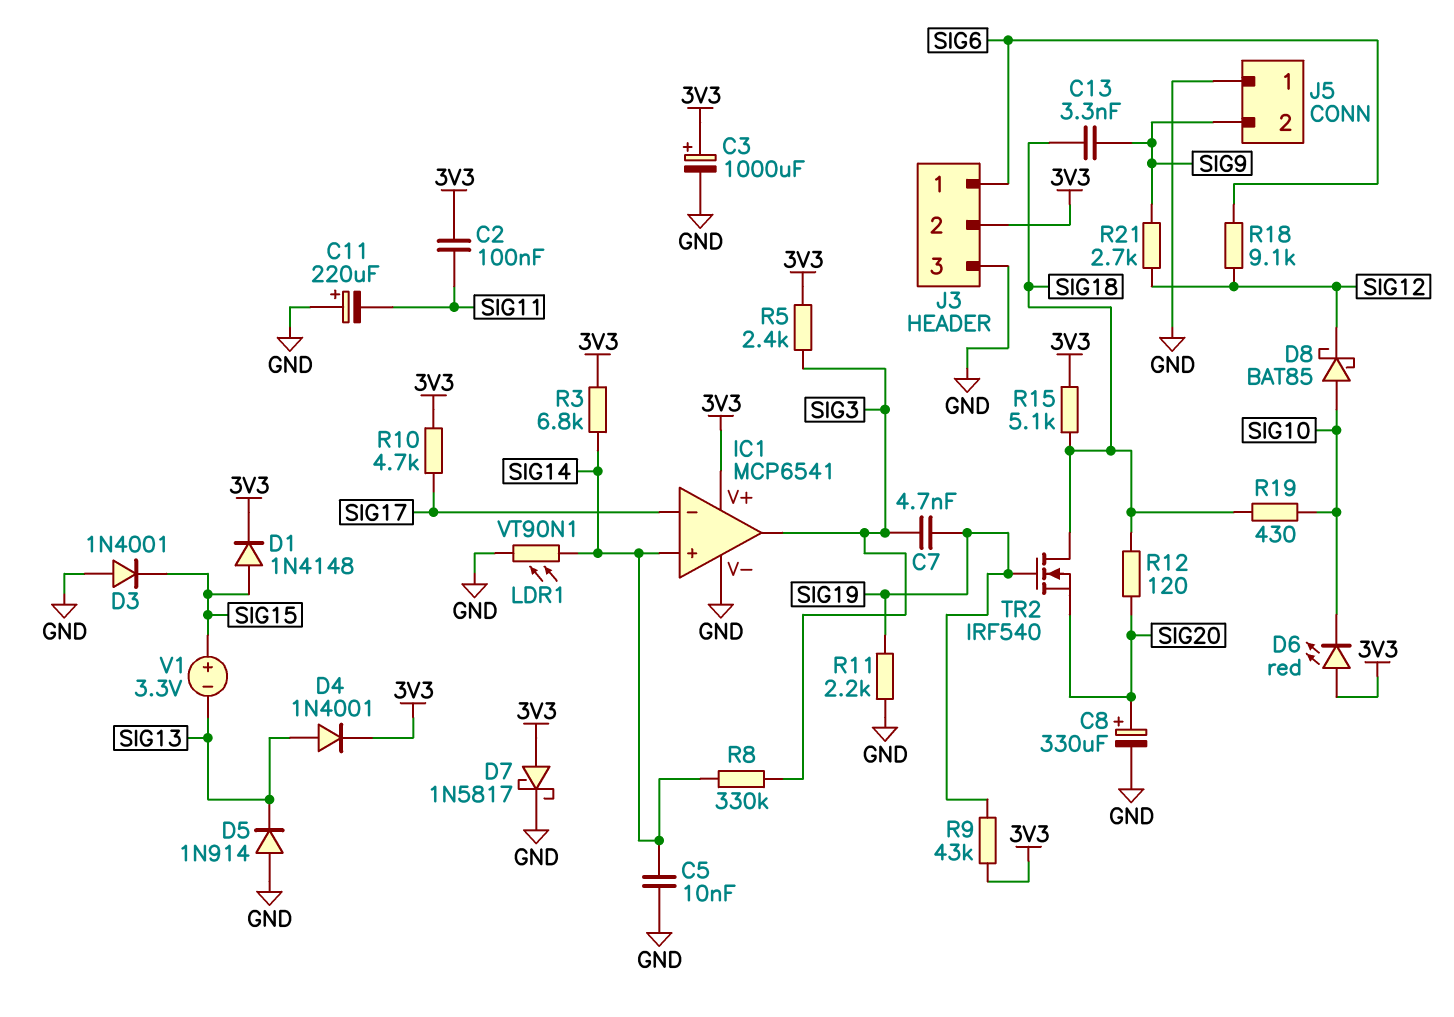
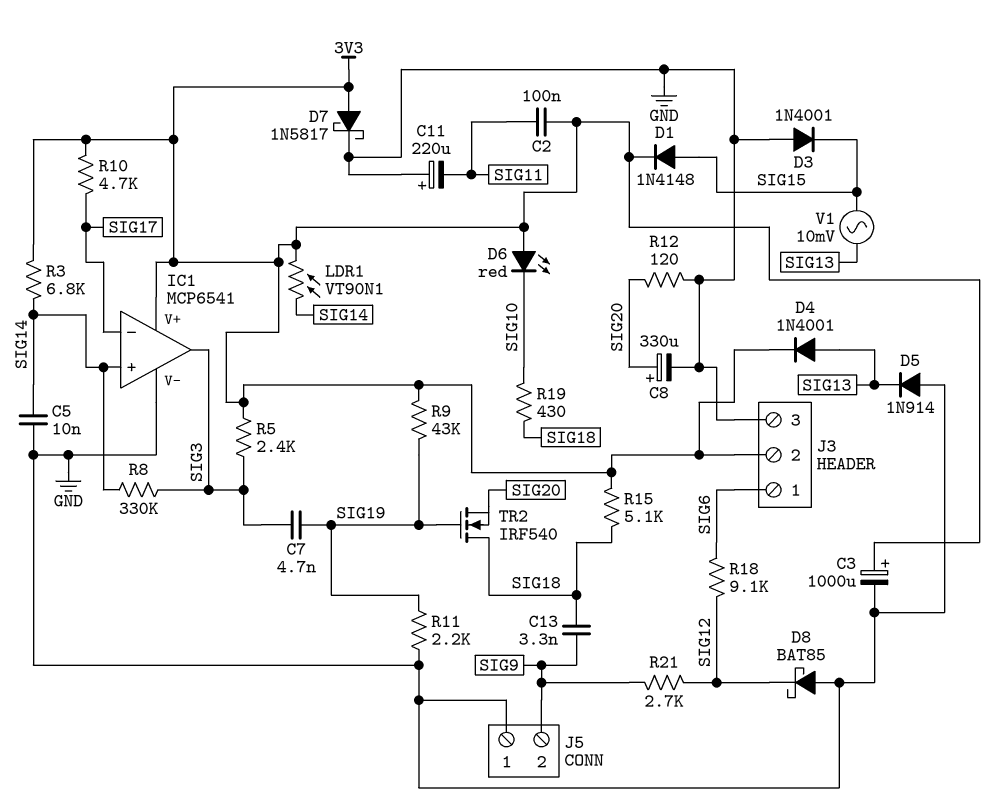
D8: schottky BAT85 (A SIG10, K SIG12) -> schottky BAT85 (A GND, K SIG12)
LDR1: VT90N1 (GND, SIG14) -> VT90N1 (3V3, SIG14)
R12: 120 (SIG18, SIG20) -> 120 (GND, SIG20)
V1: 3.3V (plus SIG15, minus SIG13) -> AC 10mV (SIG13, SIG15)

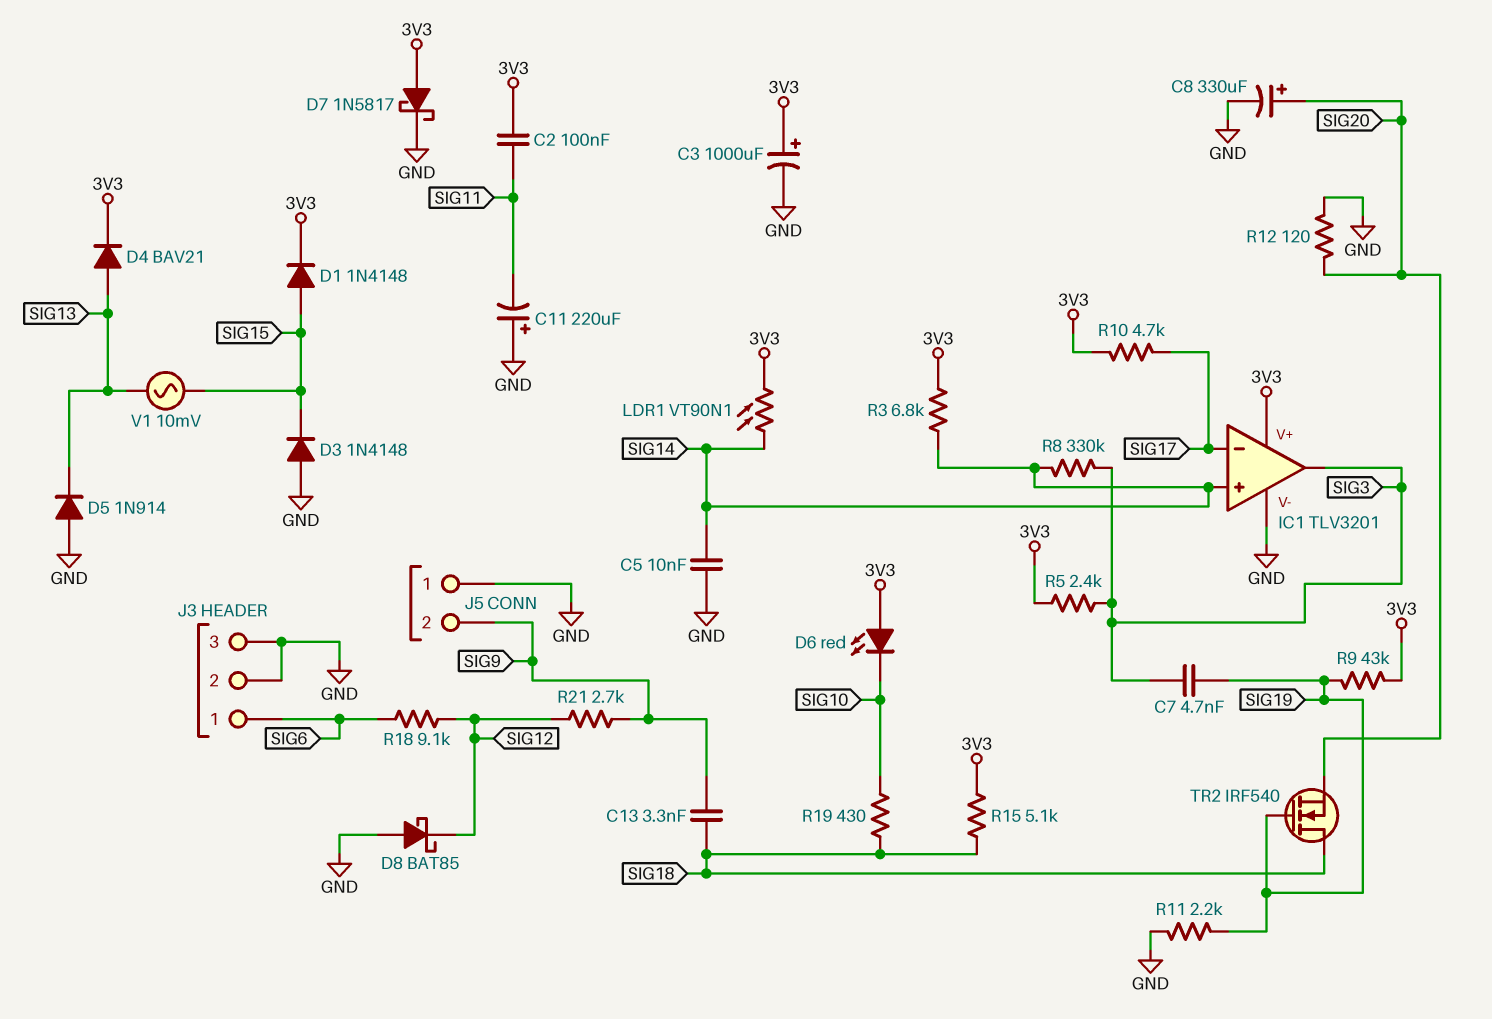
D3: diode 1N4001 (A GND, K SIG15) -> diode 1N4148 (A GND, K SIG15)
D4: diode 1N4001 (A SIG13, K 3V3) -> diode BAV21 (A SIG13, K 3V3)
IC1: MCP6541 -> TLV3201
J3 pin 2: 3V3 -> GND

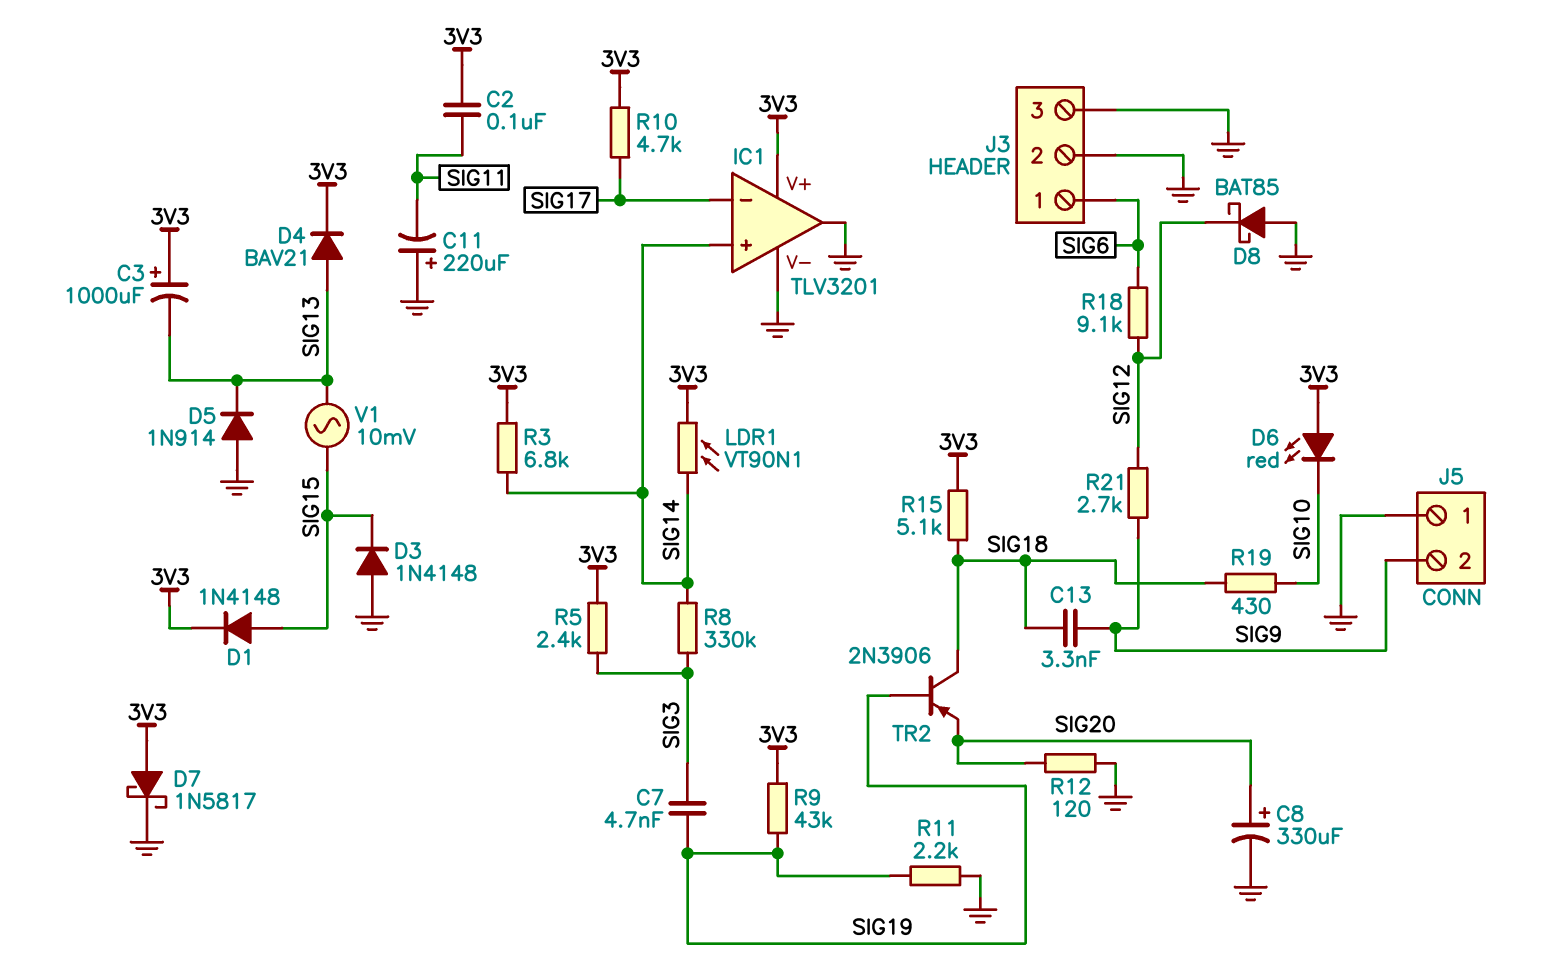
C3: 1000uF (plus 3V3, minus GND) -> 1000uF (plus 3V3, minus SIG13)
C5: 10nF (GND, SIG14) -> none
IC1 pin out: SIG3 -> GND
TR2: NMOS IRF540 (G SIG19, D SIG18, S SIG20) -> PNP 2N3906 (B SIG19, C SIG18, E SIG20)

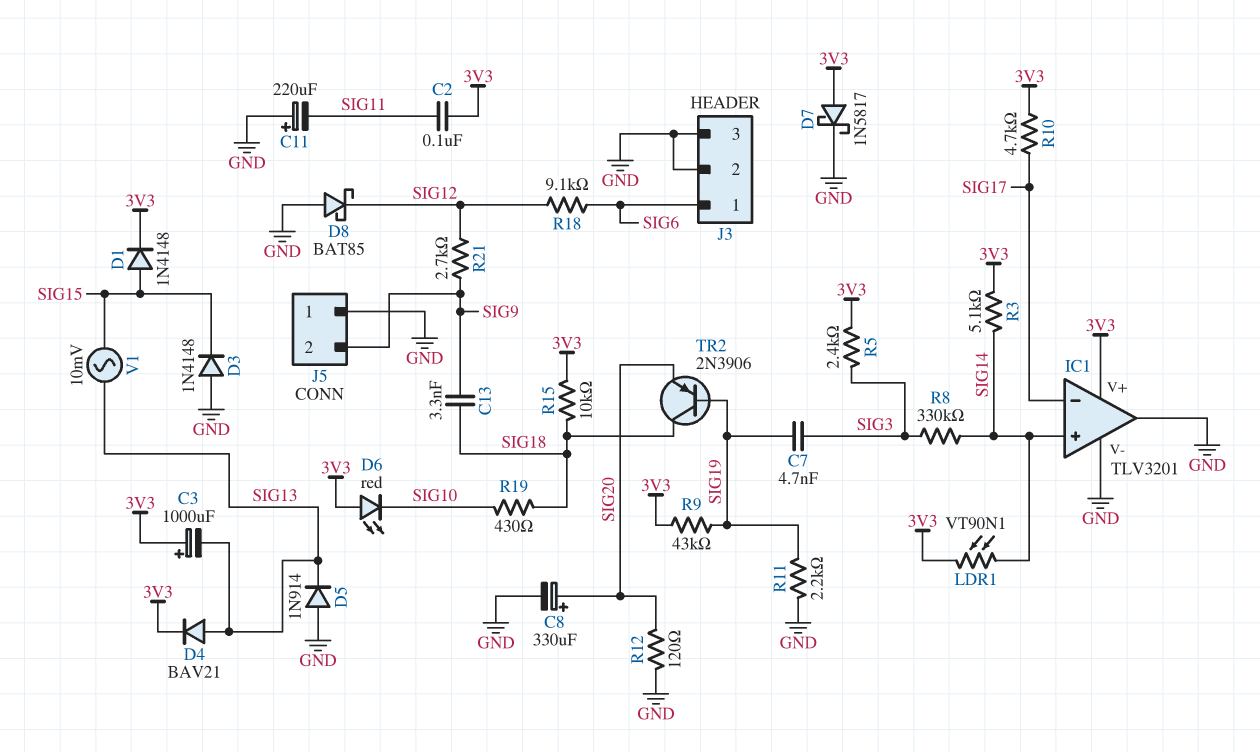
R3: 6.8k (3V3, SIG14) -> 5.1k (3V3, SIG14)
R15: 5.1k (3V3, SIG18) -> 10k (3V3, SIG18)

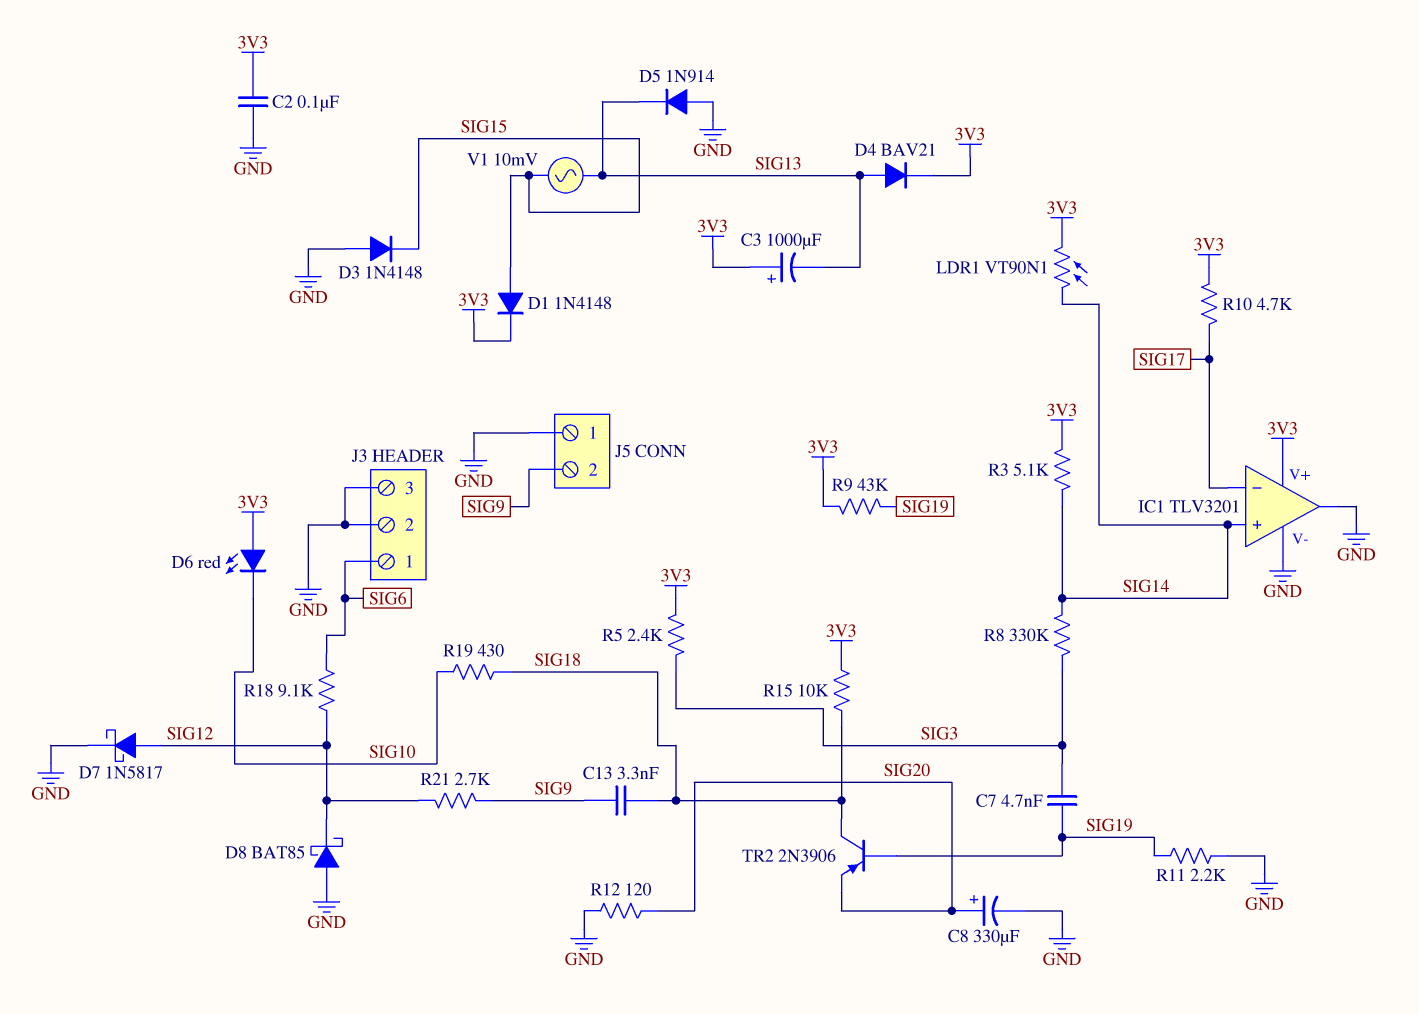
C2: 100nF (3V3, SIG11) -> 100nF (3V3, GND)
C11: 220uF (plus GND, minus SIG11) -> none
D7: schottky 1N5817 (A 3V3, K GND) -> schottky 1N5817 (A SIG12, K GND)

